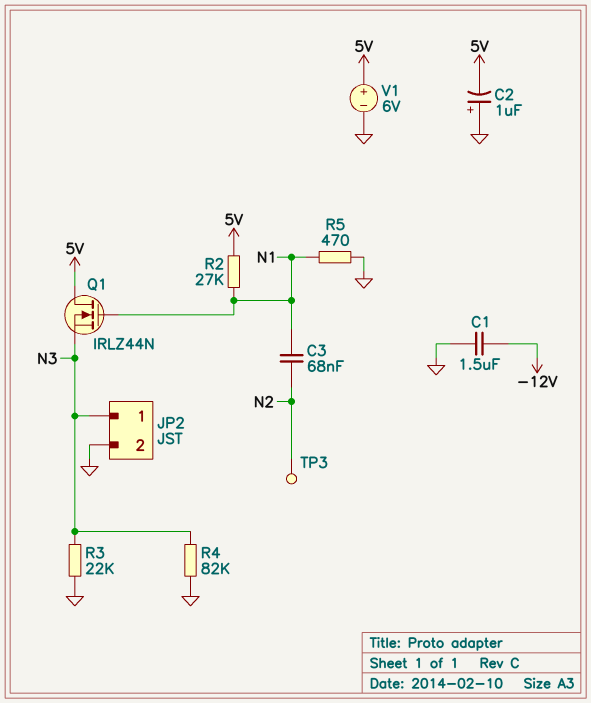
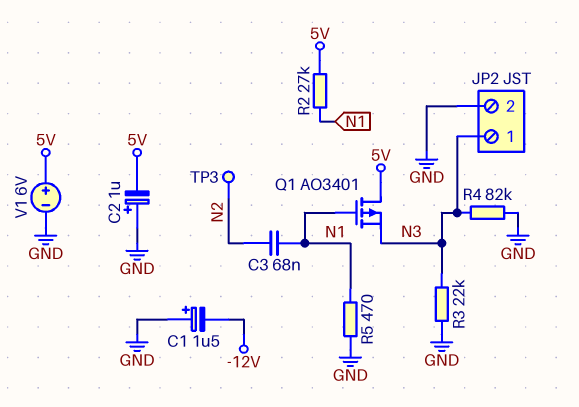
C1: 1.5uF (-12V, GND) -> 1.5uF (plus GND, minus -12V)
Q1: NMOS IRLZ44N (G N1, D 5V, S N3) -> PMOS AO3401 (G N1, D 5V, S N3)

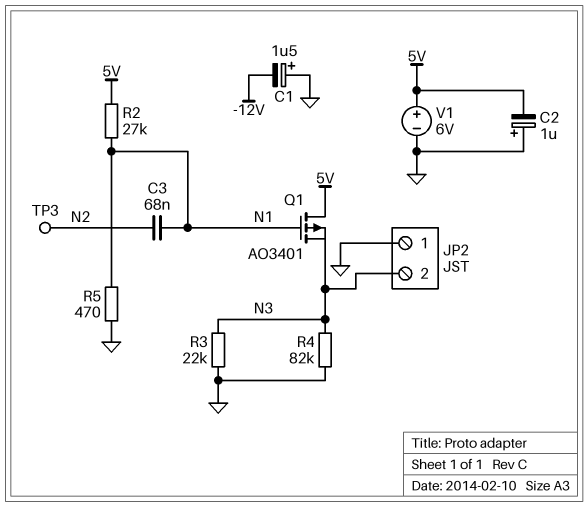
JP2 pin 1: N3 -> GND
JP2 pin 2: GND -> N3

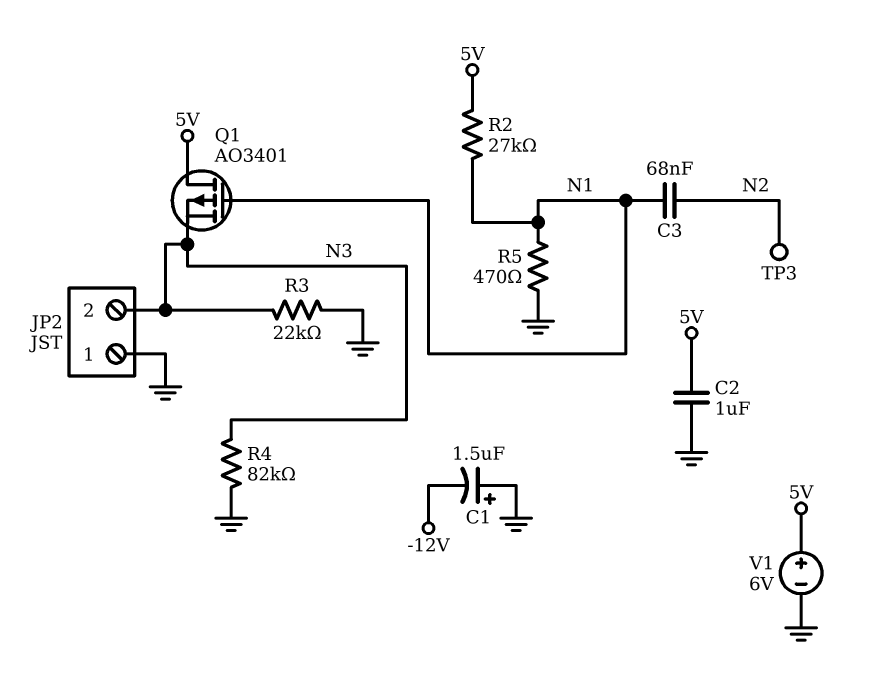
C2: 1uF (plus GND, minus 5V) -> 1uF (5V, GND)

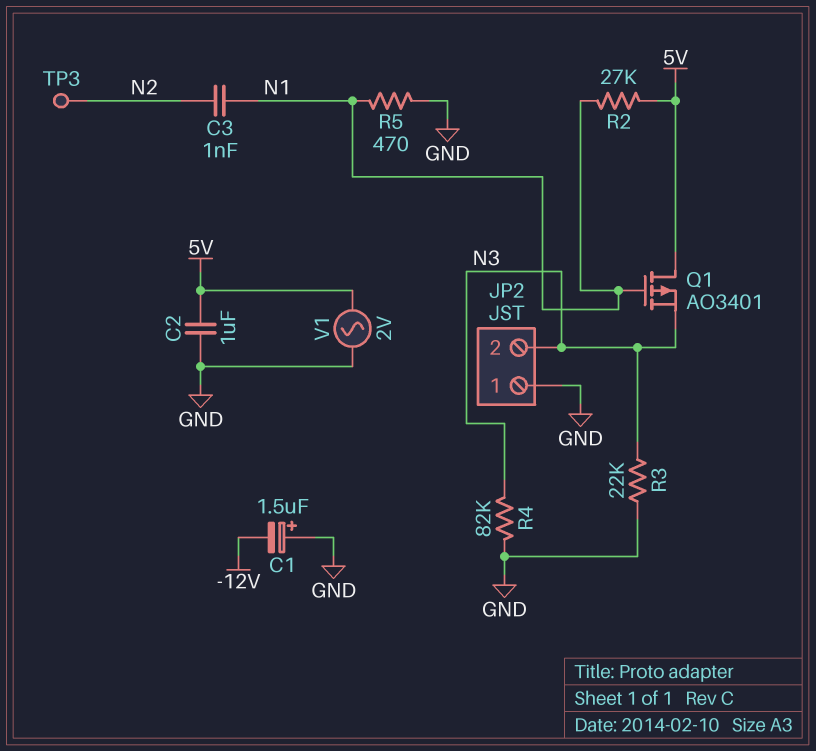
C3: 68nF (N1, N2) -> 1nF (N1, N2)
V1: 6V (plus 5V, minus GND) -> AC 2V (5V, GND)

